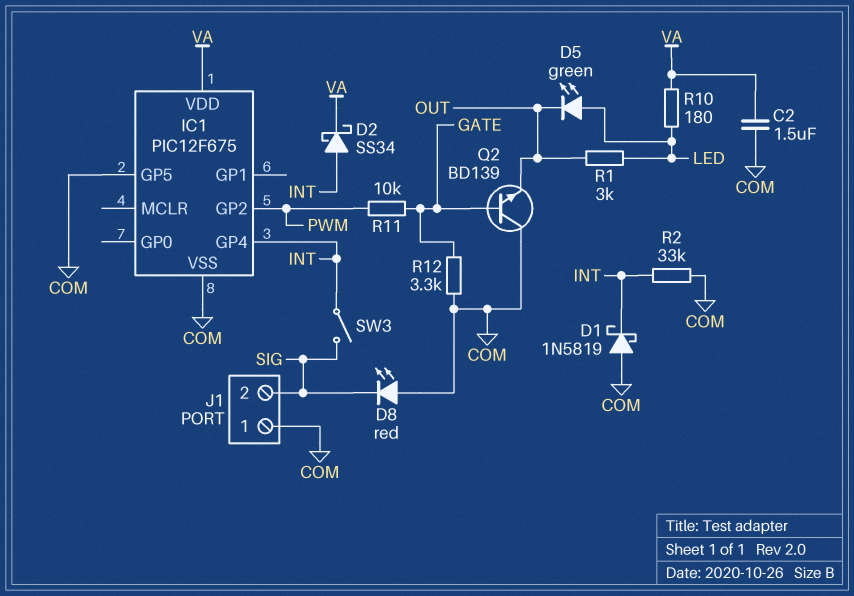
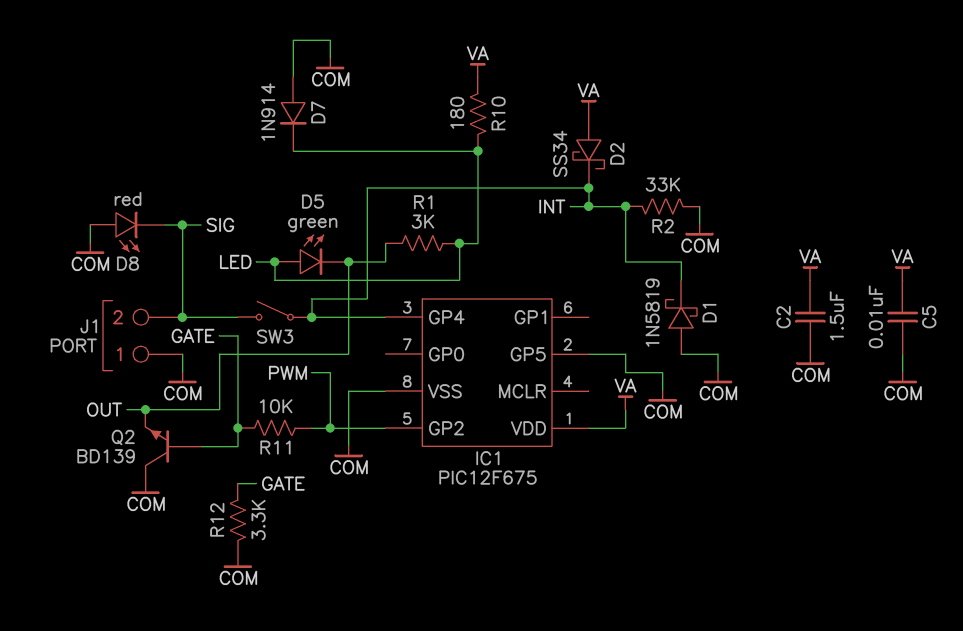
C5: none -> 10nF (COM, VA)
D2: schottky SS34 (A INT, K VA) -> schottky SS34 (A VA, K INT)
D7: none -> diode 1N914 (A COM, K LED)

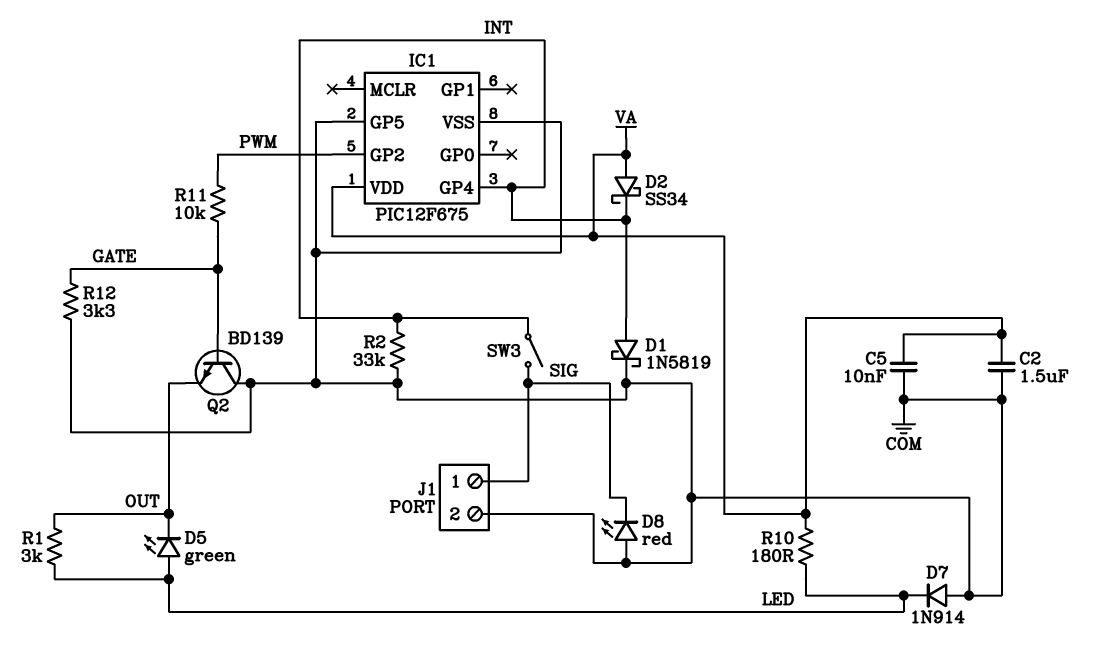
D1: schottky 1N5819 (A COM, K INT) -> schottky 1N5819 (A INT, K COM)
J1 pin 1: COM -> SIG
J1 pin 2: SIG -> COM

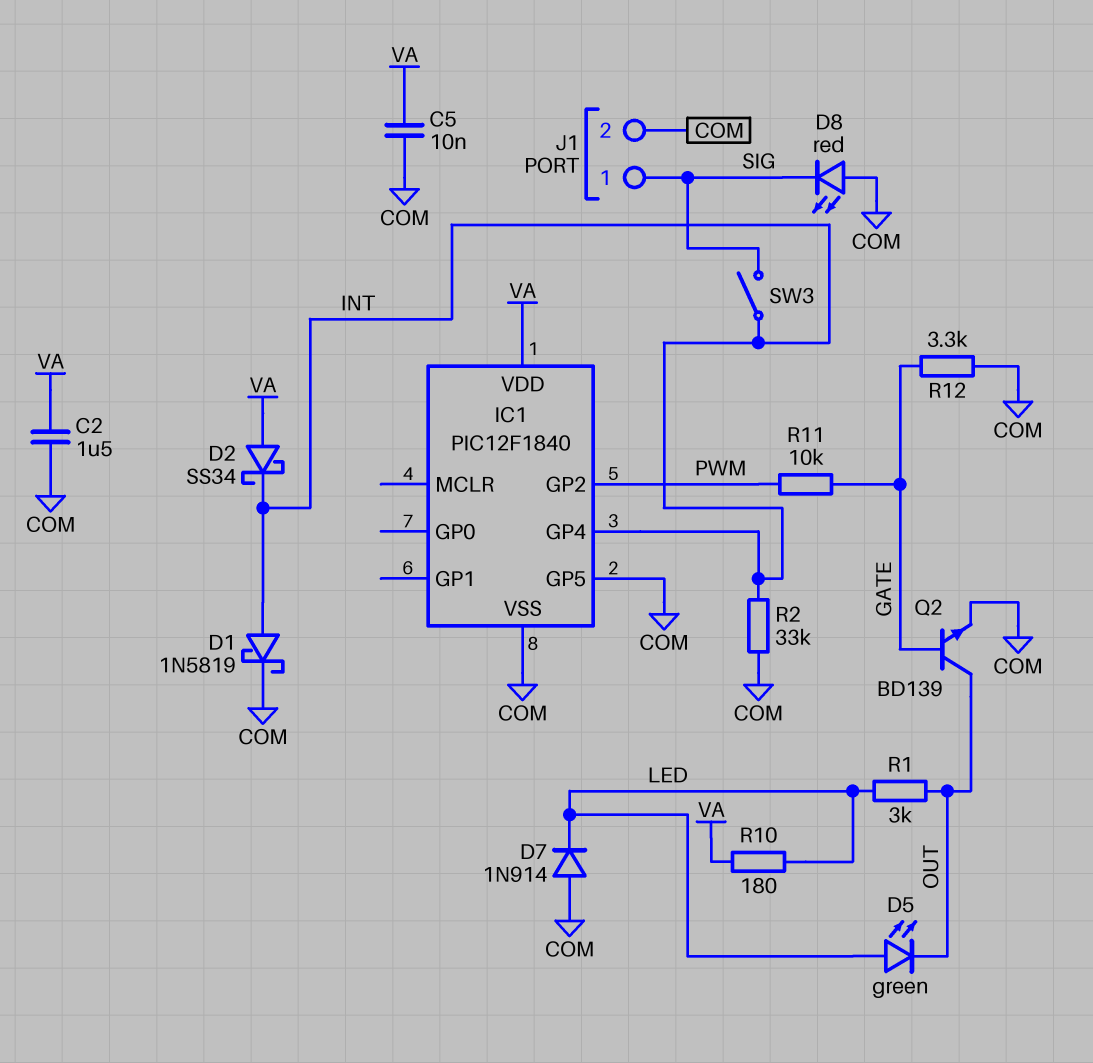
IC1: PIC12F675 -> PIC12F1840
Q2: NPN BD139 (B GATE, C COM, E OUT) -> NPN BD139 (B GATE, C OUT, E COM)

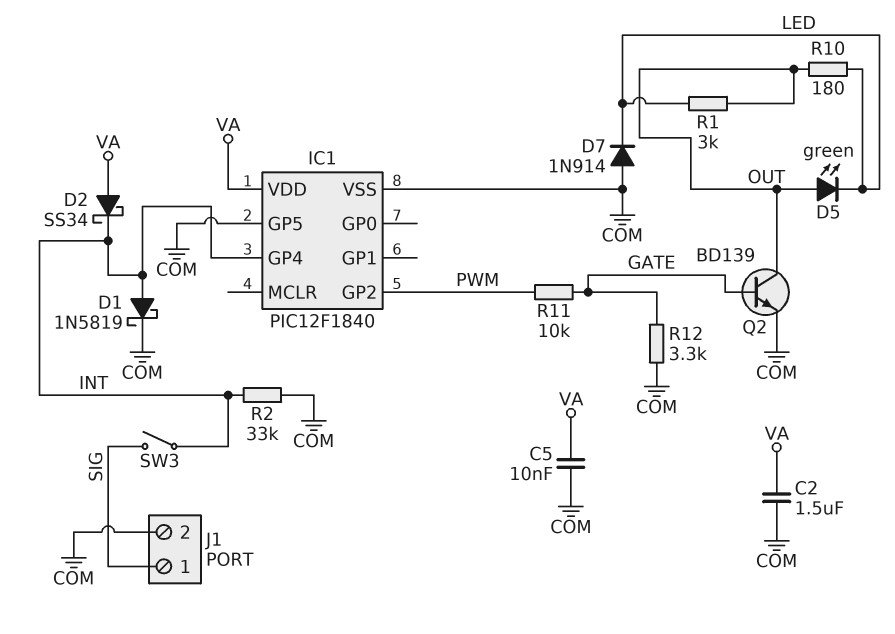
D5: LED green (A LED, K OUT) -> LED green (A OUT, K LED)
D8: LED red (A COM, K SIG) -> none
R10: 180 (LED, VA) -> 180 (LED, OUT)

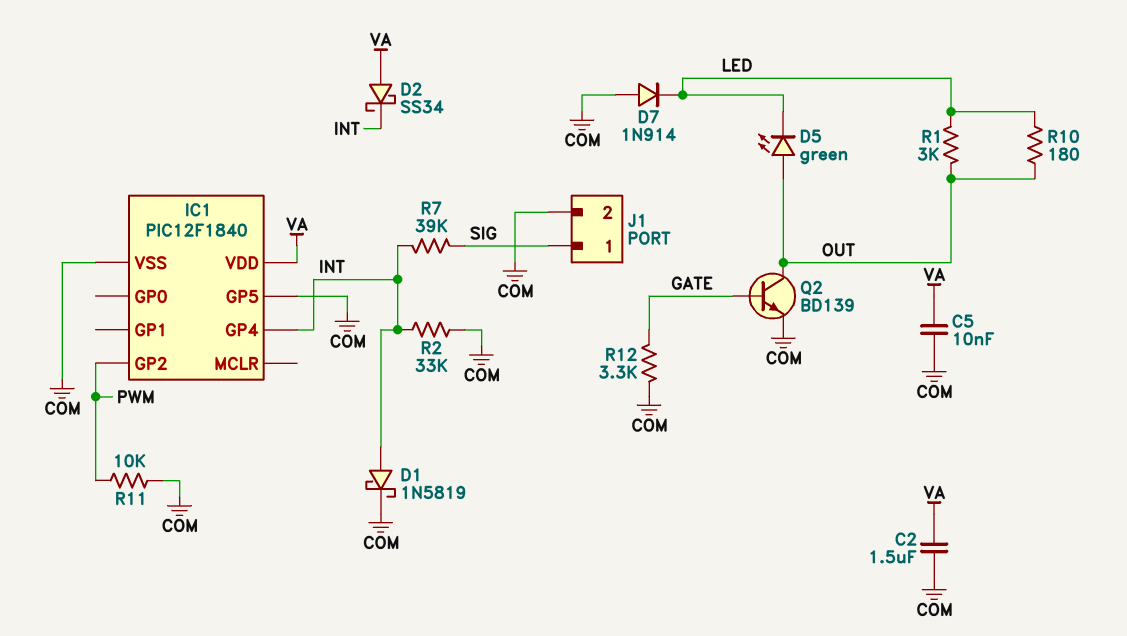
R7: none -> 39k (INT, SIG)
R11: 10k (GATE, PWM) -> 10k (COM, PWM)
SW3: switch (INT, SIG) -> none

